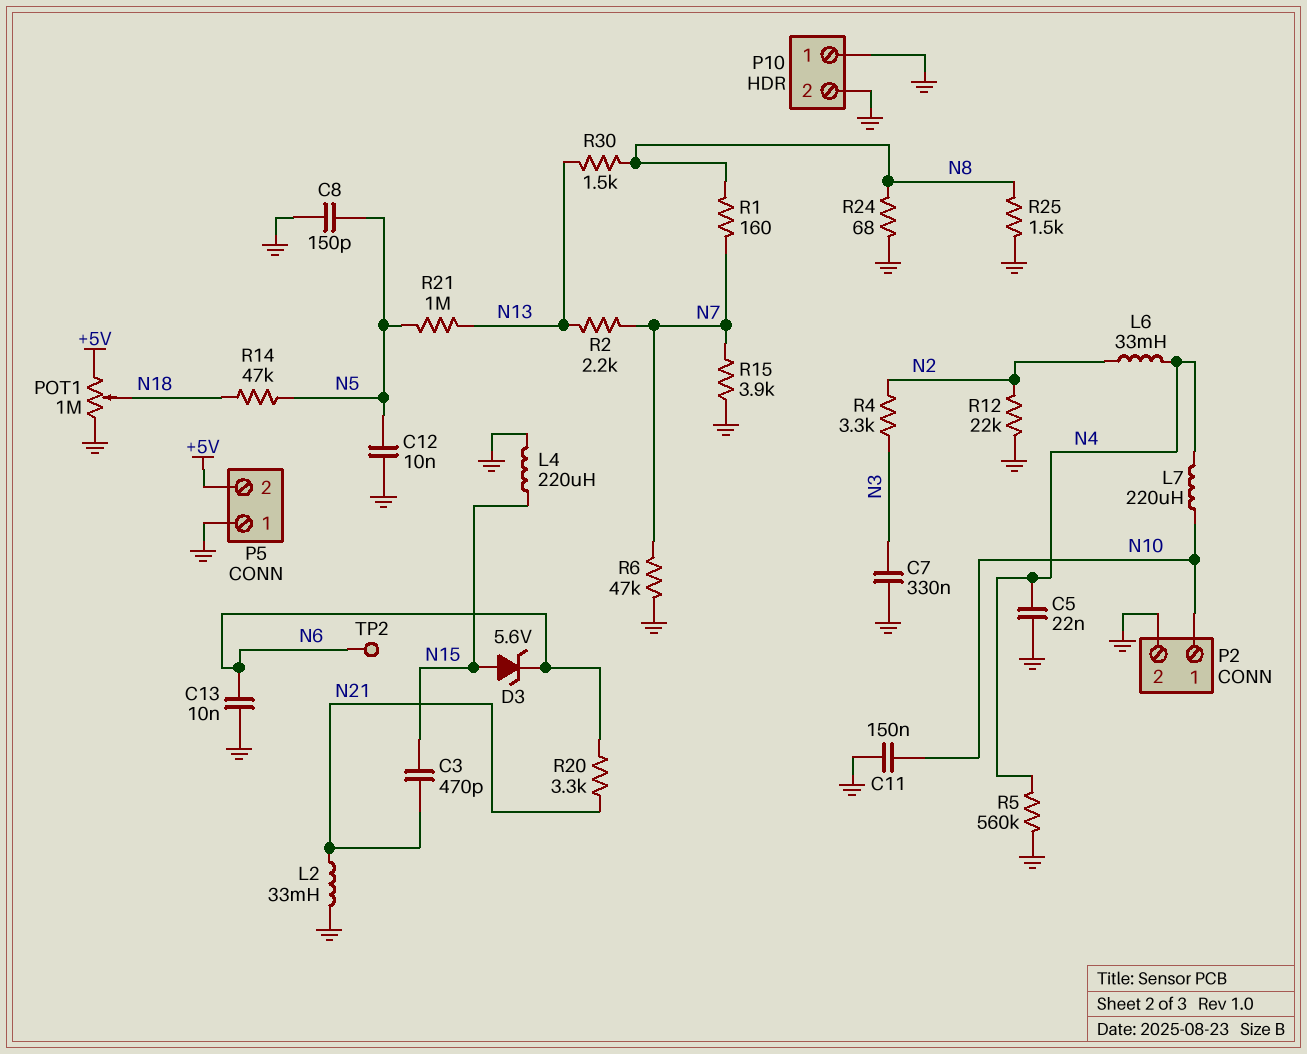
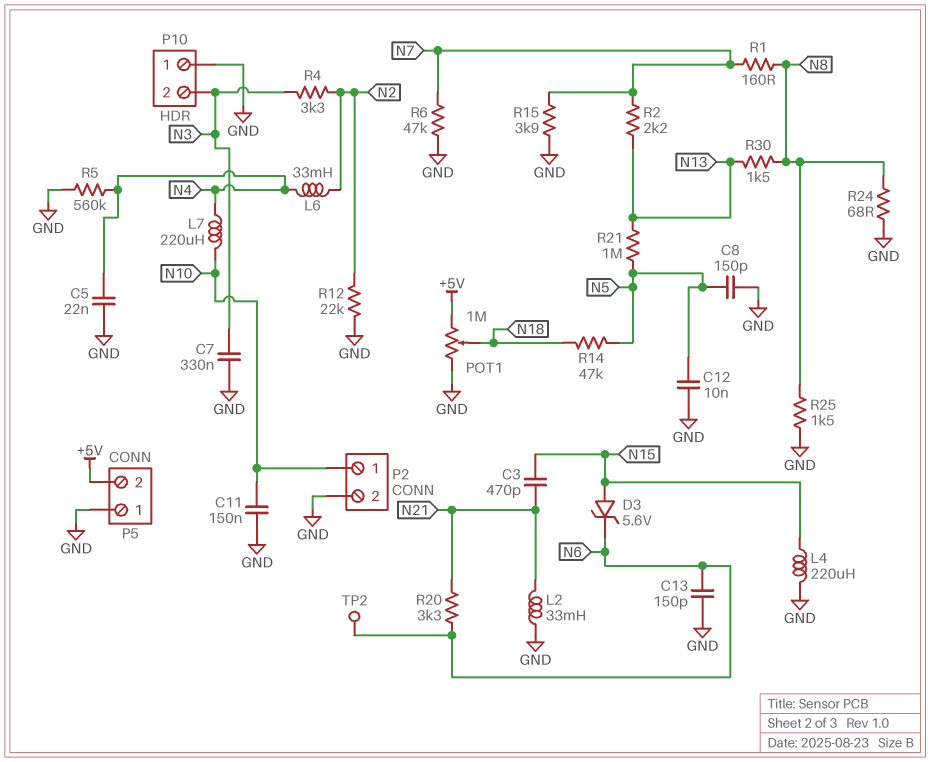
C13: 10nF (GND, N6) -> 150pF (GND, N6)
P10 pin 2: GND -> N3

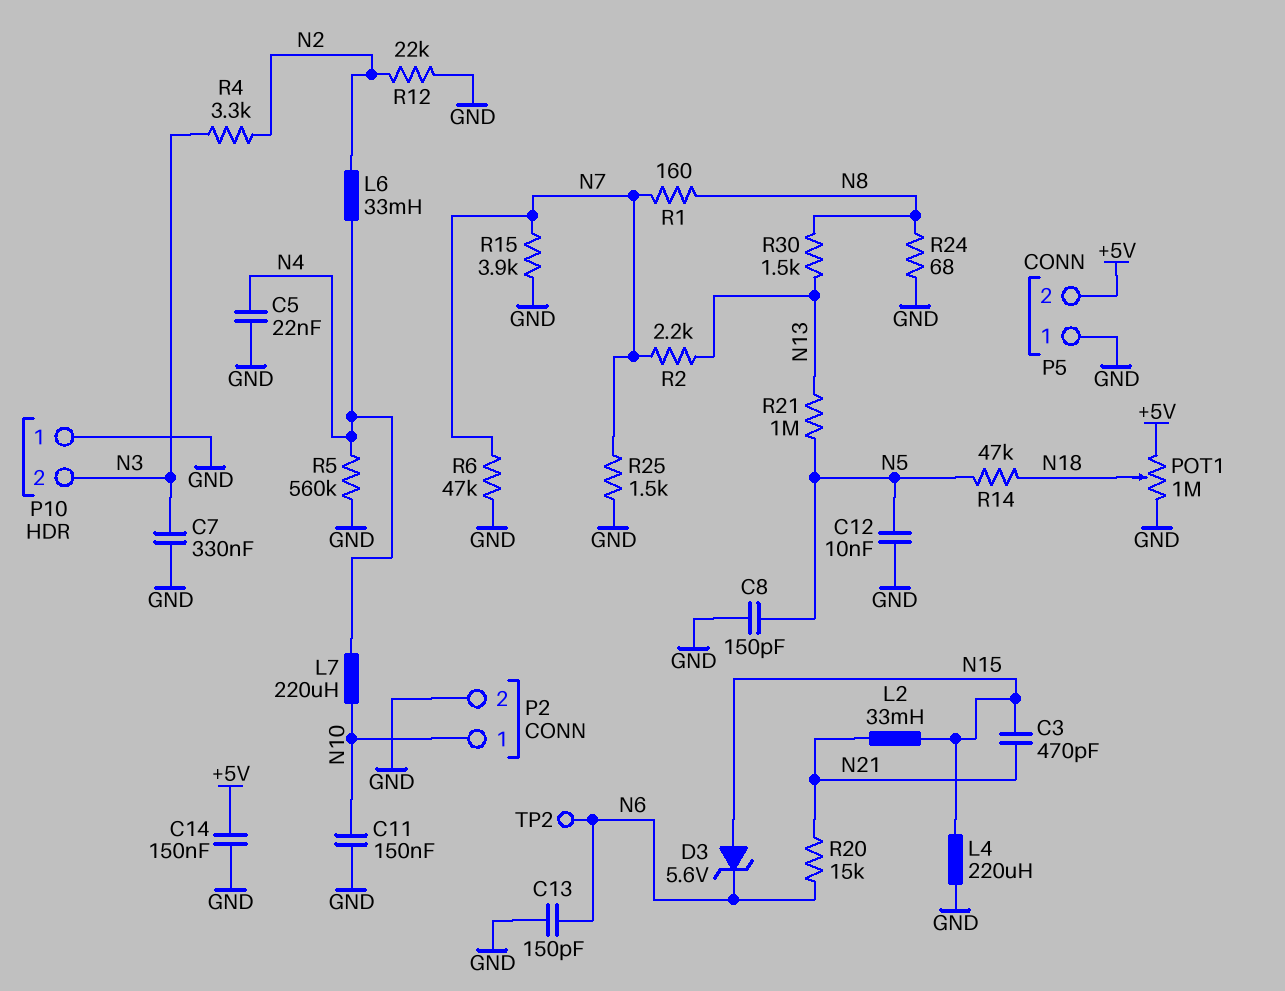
C14: none -> 150nF (+5V, GND)
L2: 33mH (GND, N21) -> 33mH (N15, N21)
R20: 3.3k (N6, N21) -> 15k (N6, N21)
R25: 1.5k (GND, N8) -> 1.5k (GND, N7)

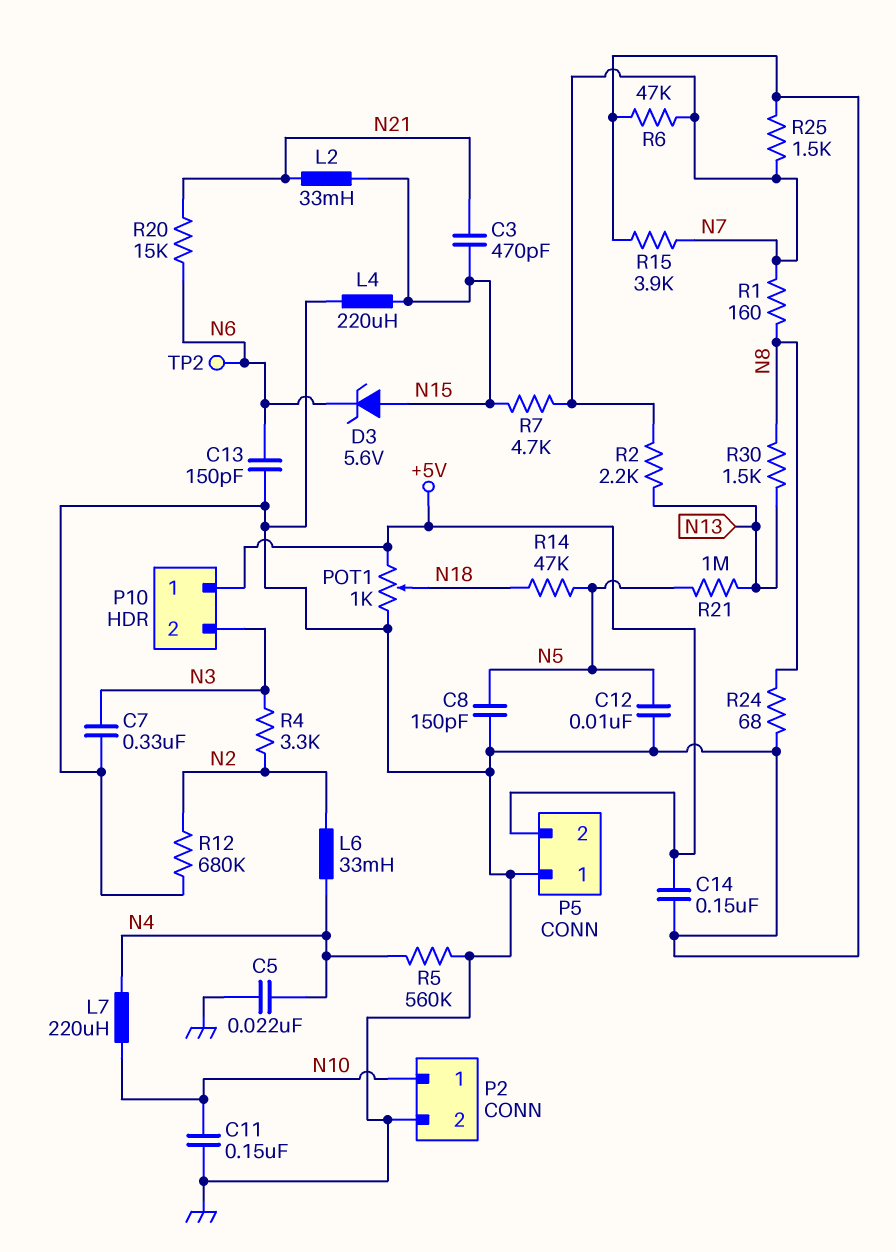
P10 pin 1: GND -> +5V
POT1: 1M (+5V, GND, wiper N18) -> 1k (+5V, GND, wiper N18)
R7: none -> 4.7k (N7, N15)
R12: 22k (GND, N2) -> 680k (GND, N2)

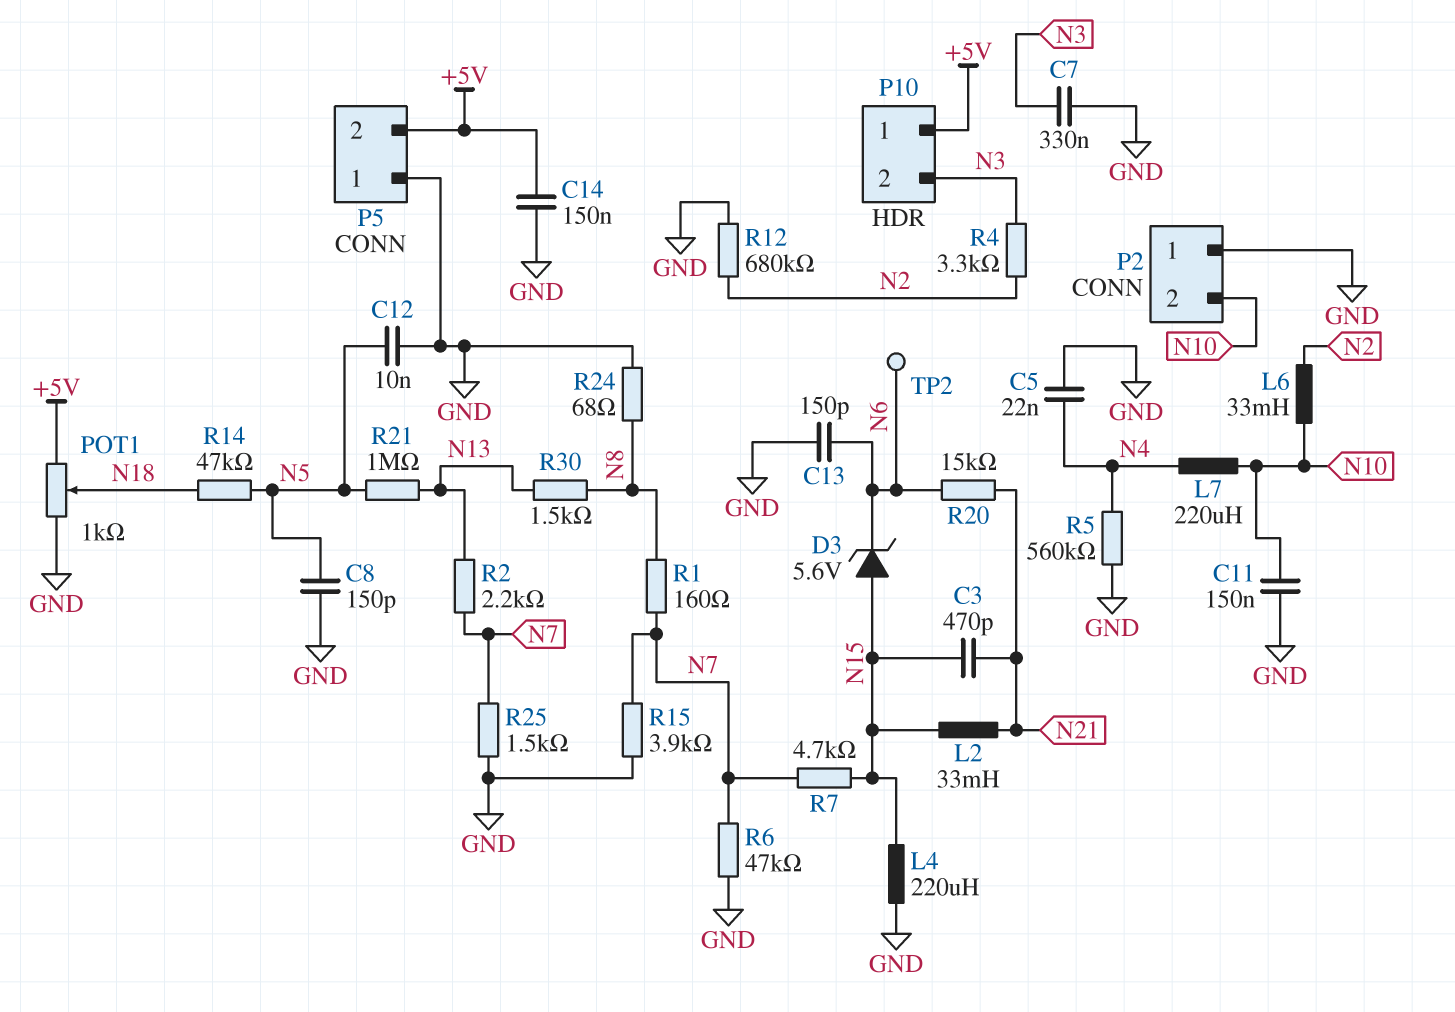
L6: 33mH (N2, N4) -> 33mH (N2, N10)
P2 pin 1: N10 -> GND
P2 pin 2: GND -> N10

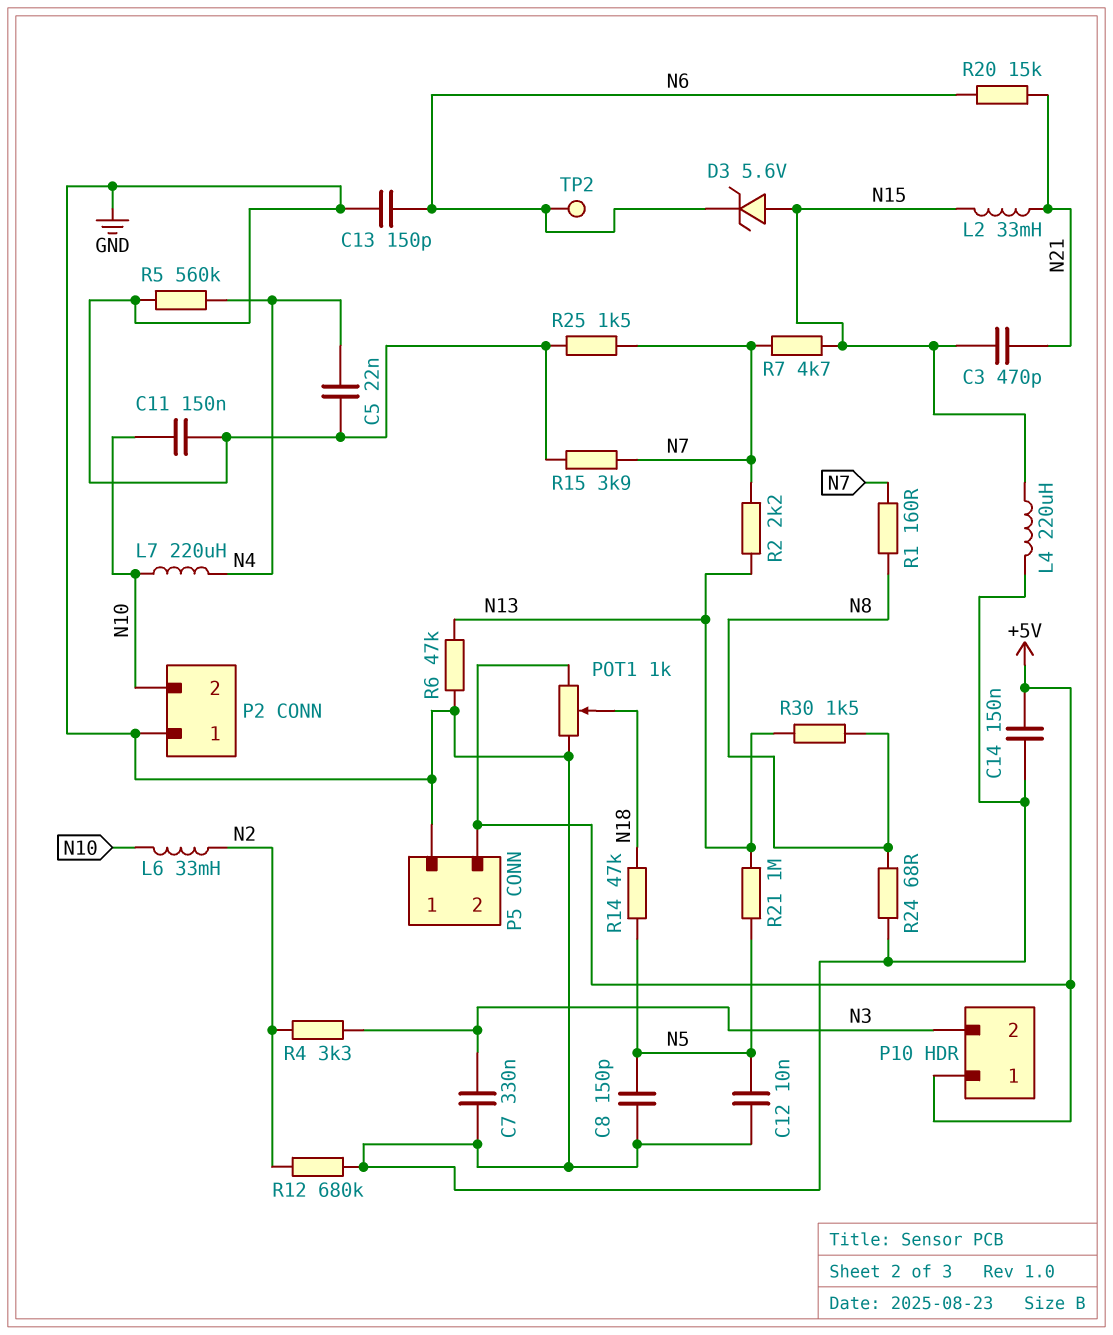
R6: 47k (GND, N7) -> 47k (GND, N13)

